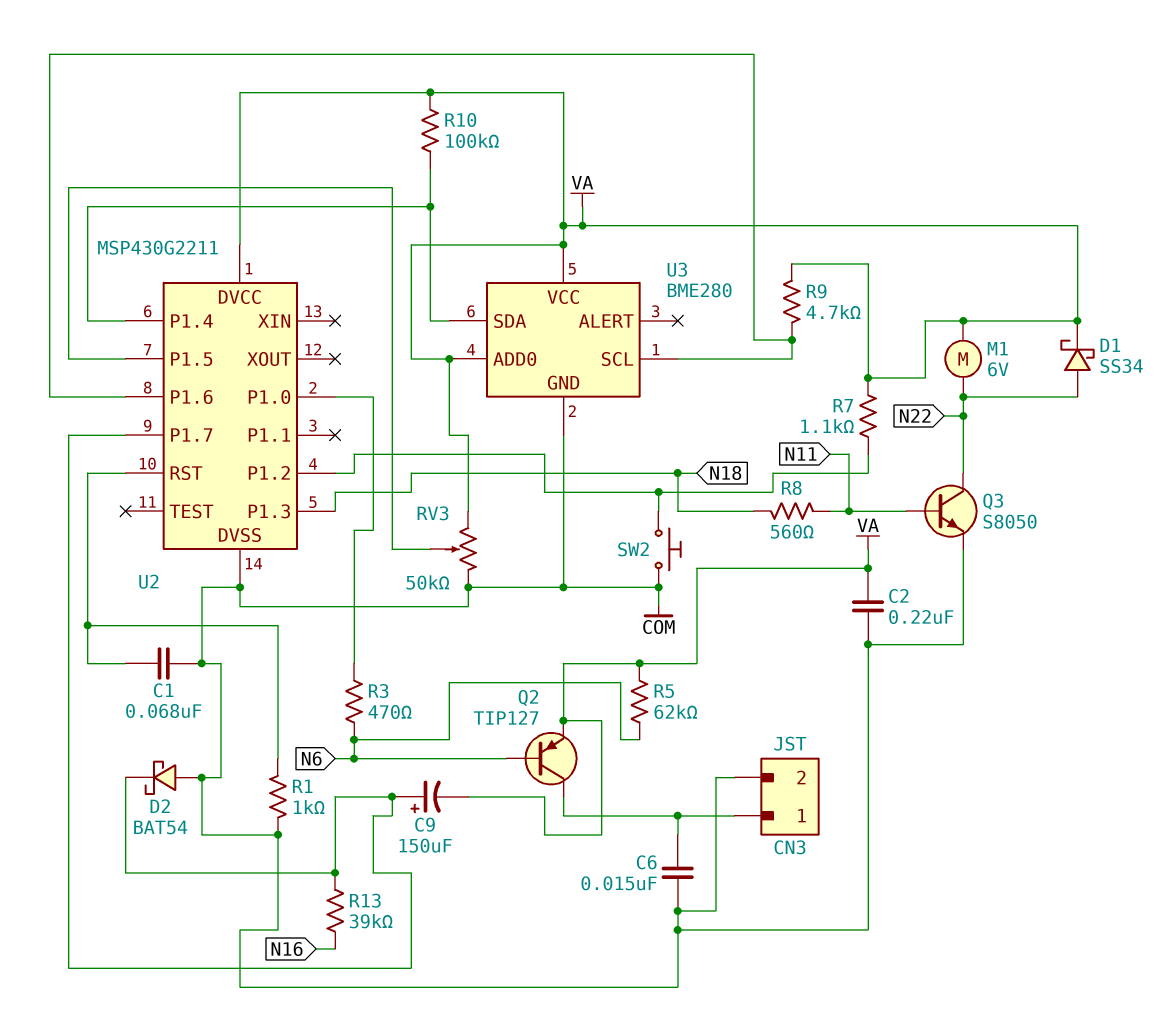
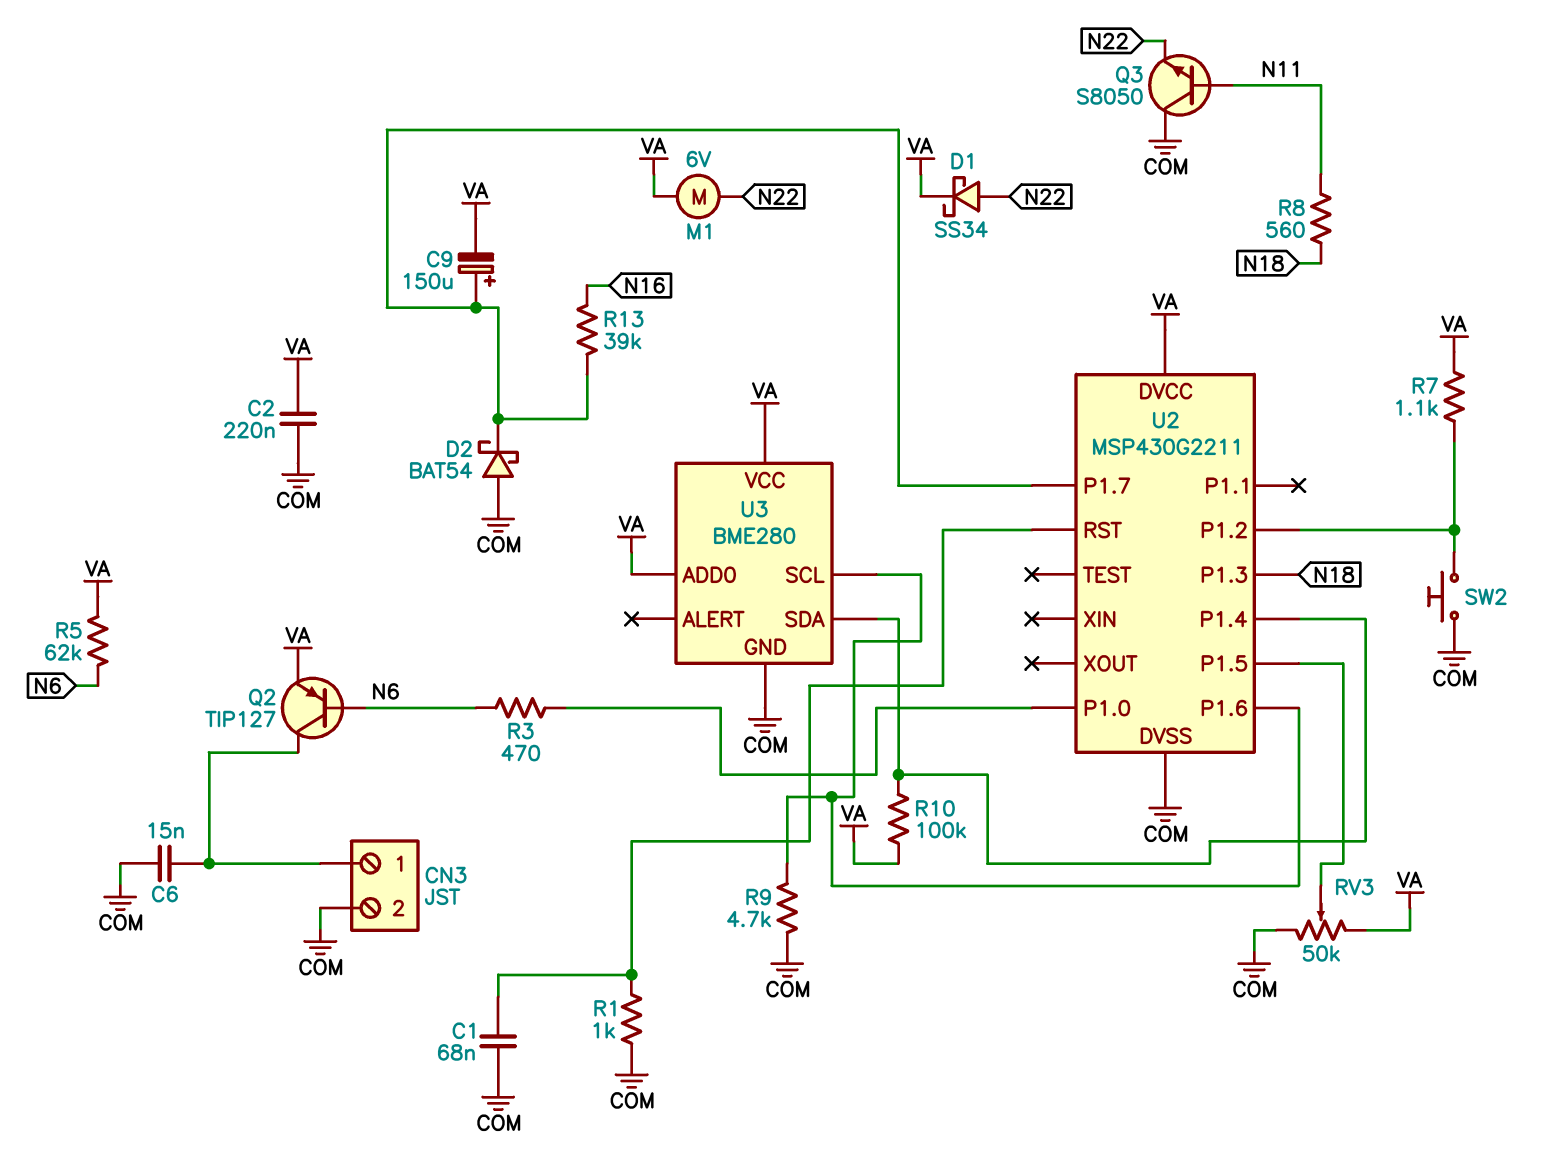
Q3: NPN S8050 (B N11, C N22, E COM) -> NPN S8050 (B N11, C COM, E N22)
R9: 4.7k (U2/P1.6, VA) -> 4.7k (COM, U2/P1.6)

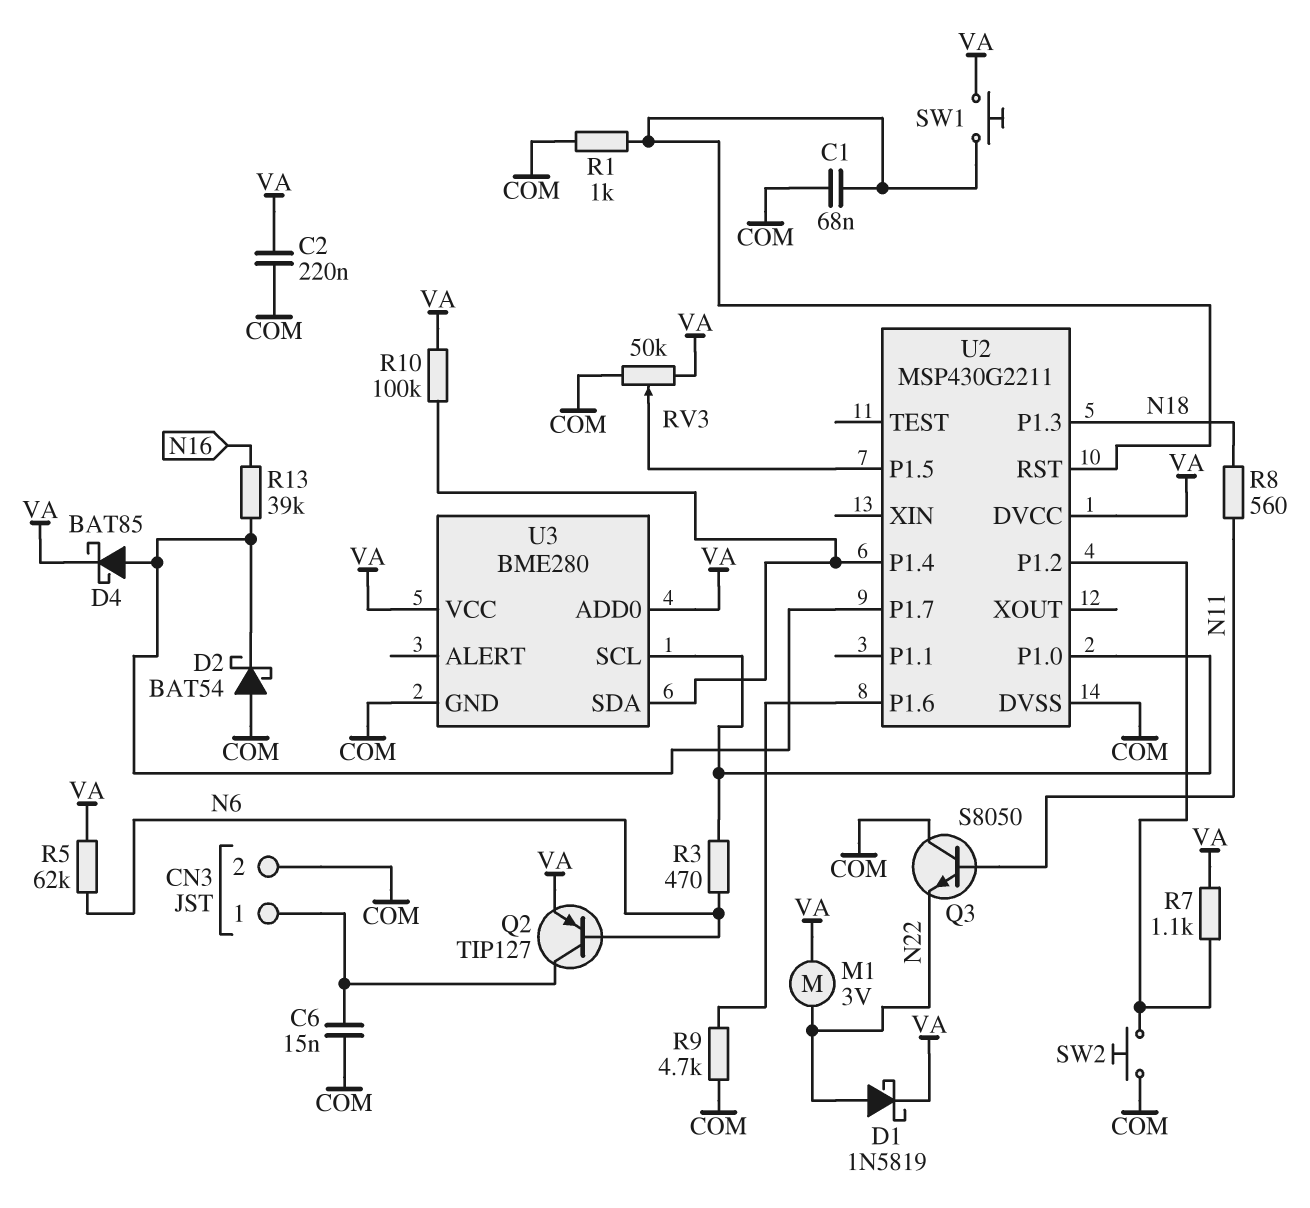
C9: 150uF (plus U2/P1.7, minus VA) -> none
D1: schottky SS34 (A N22, K VA) -> schottky 1N5819 (A N22, K VA)
D4: none -> schottky BAT85 (A U2/P1.7, K VA)
M1: motor 6V (N22, VA) -> motor 3V (N22, VA)
SW1: none -> button (U2/RST, VA)
U3 pin SCL: U2/P1.6 -> U2/P1.0

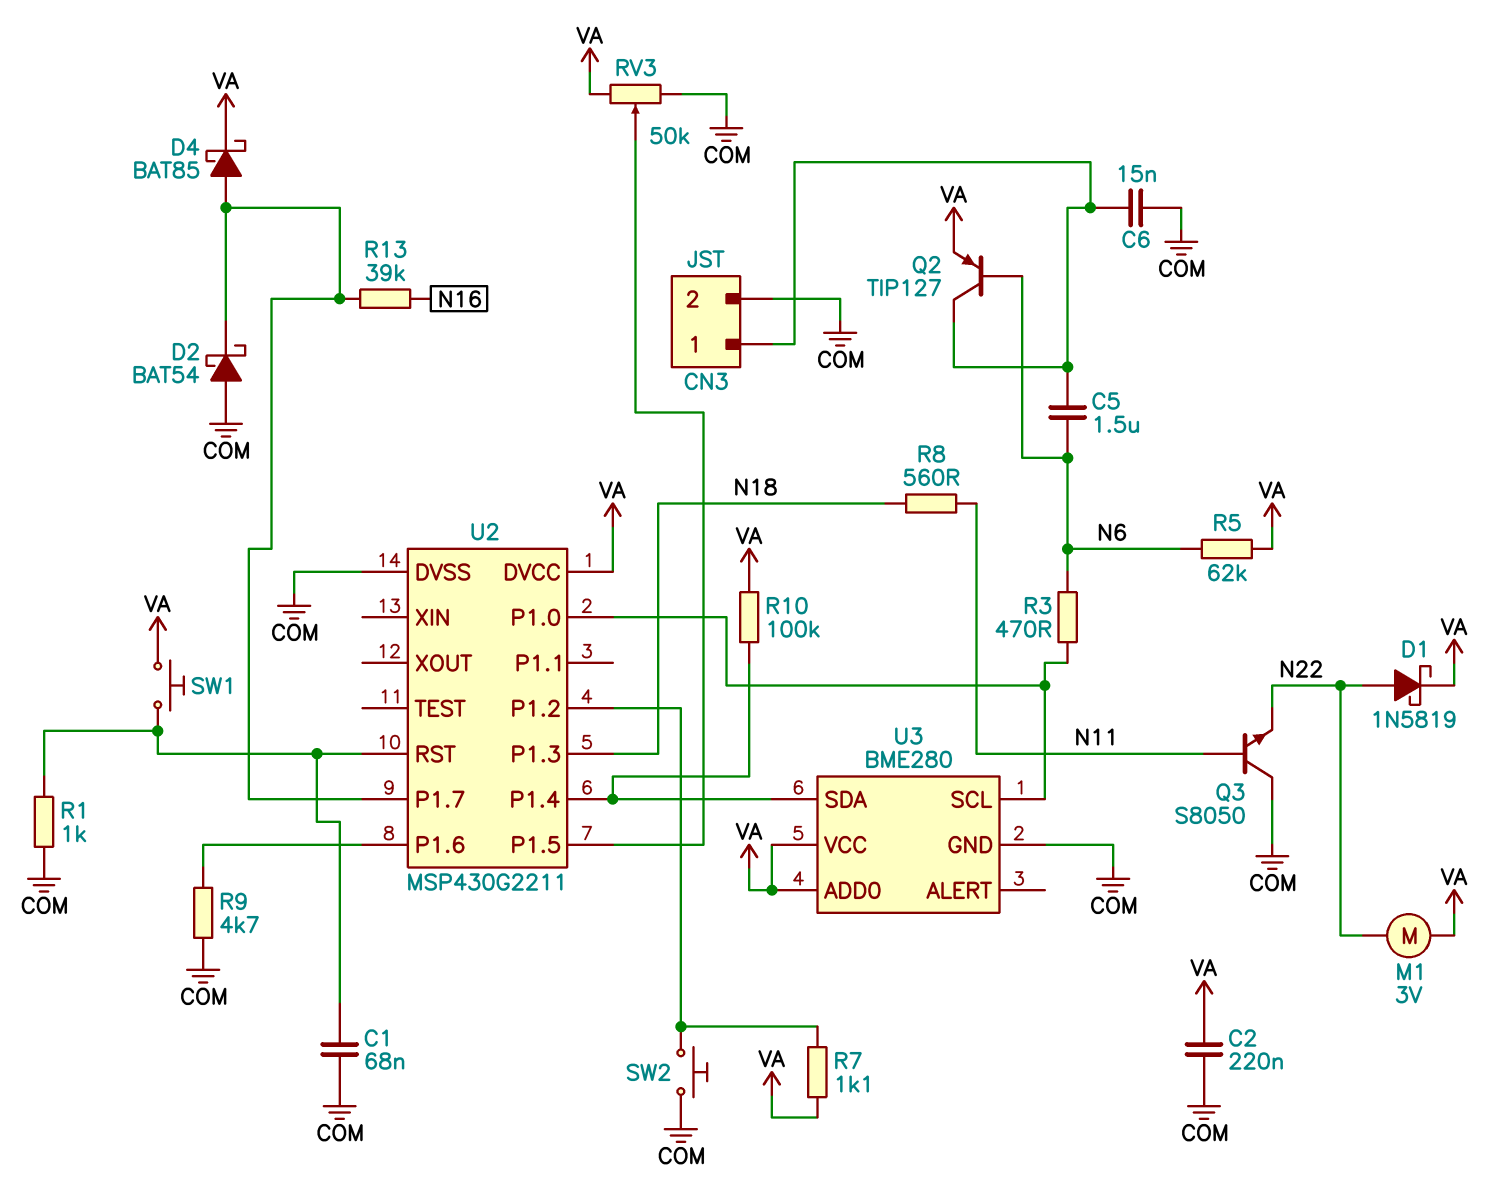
C5: none -> 1.5uF (CN3/1, N6)

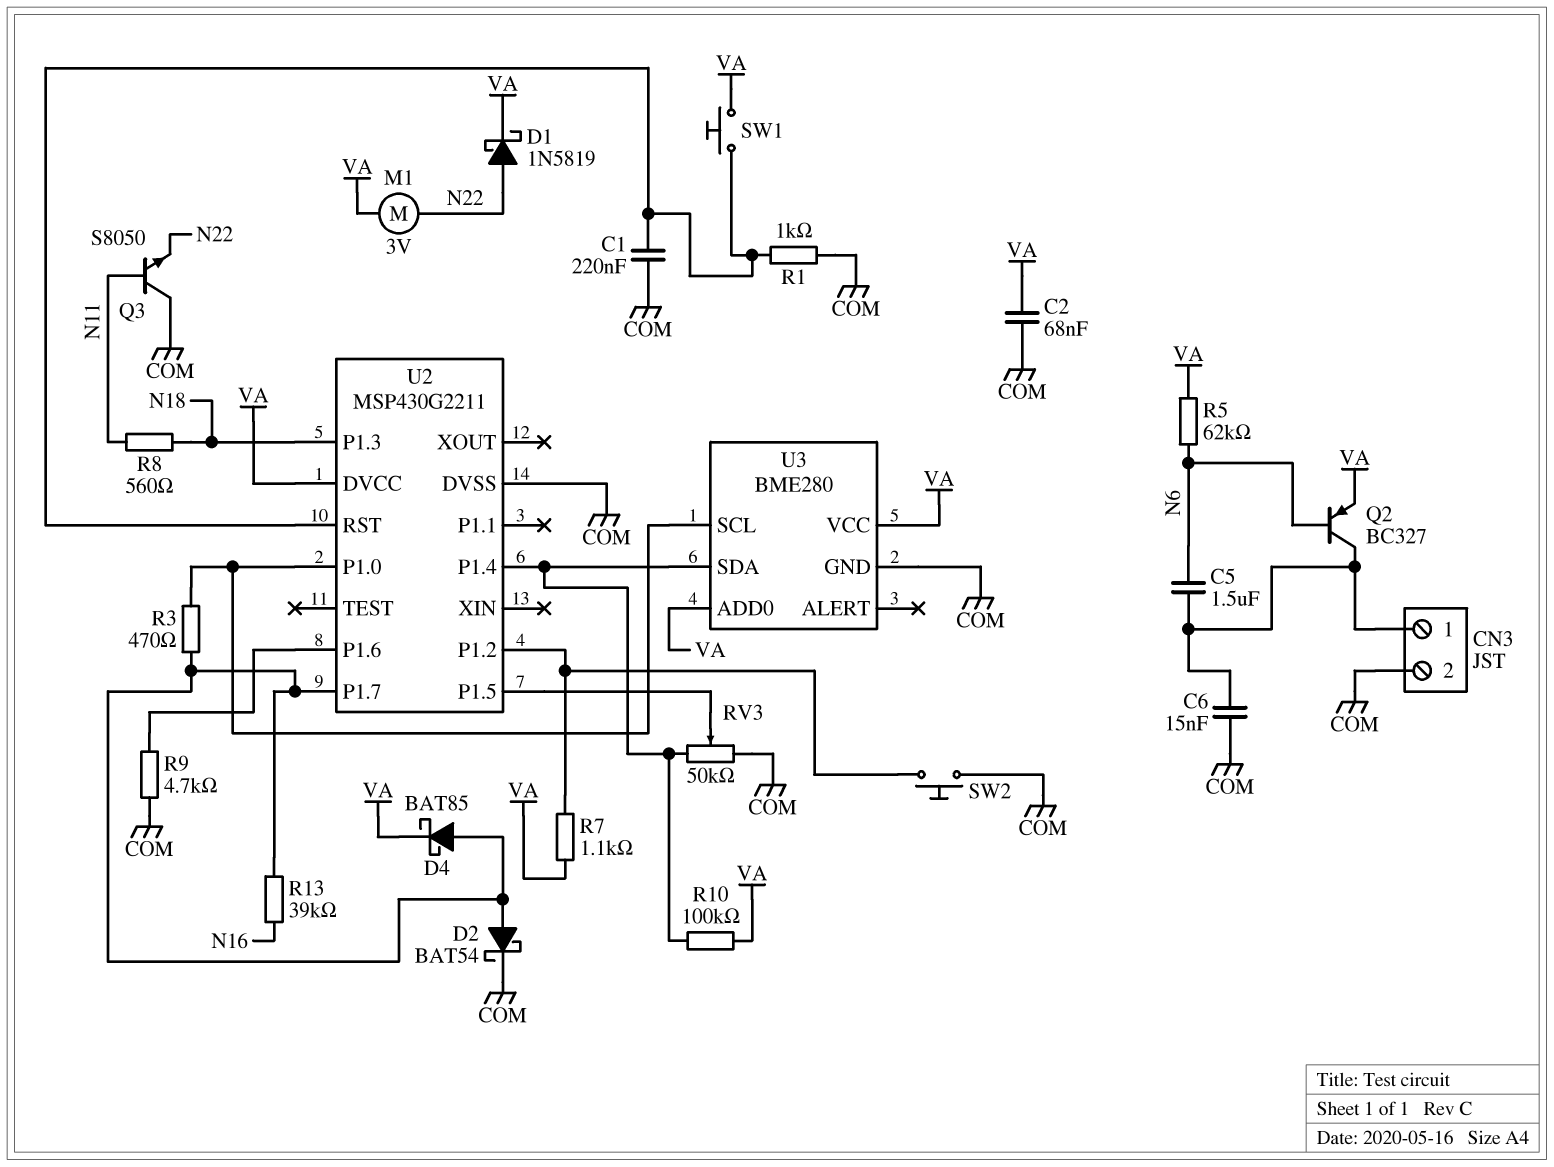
C1: 68nF (COM, U2/RST) -> 220nF (COM, U2/RST)
C2: 220nF (COM, VA) -> 68nF (COM, VA)
D2: schottky BAT54 (A COM, K U2/P1.7) -> schottky BAT54 (A U2/P1.7, K COM)
Q2: PNP TIP127 (B N6, C CN3/1, E VA) -> PNP BC327 (B N6, C CN3/1, E VA)
R3: 470 (N6, U2/P1.0) -> 470 (U2/P1.0, U2/P1.7)
RV3: 50k (COM, VA, wiper U2/P1.5) -> 50k (COM, U2/P1.4, wiper U2/P1.5)

